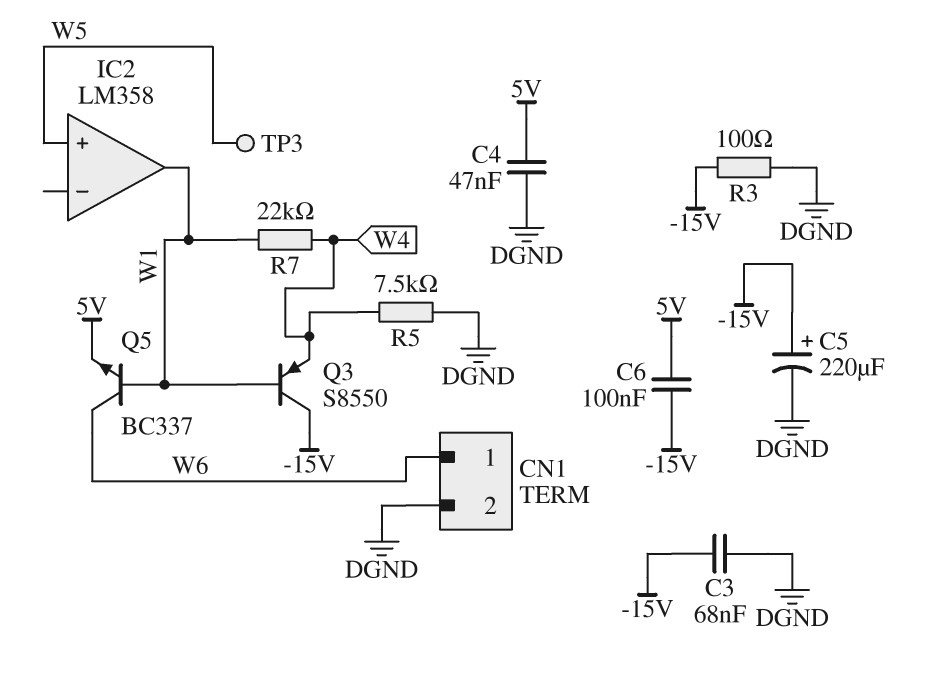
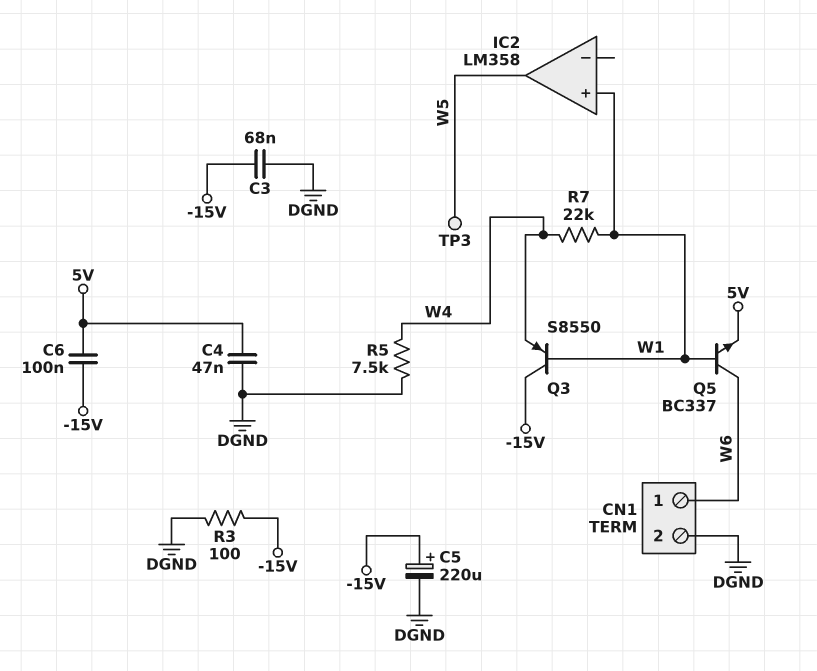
IC2 pin in+: W5 -> W1
IC2 pin out: W1 -> W5

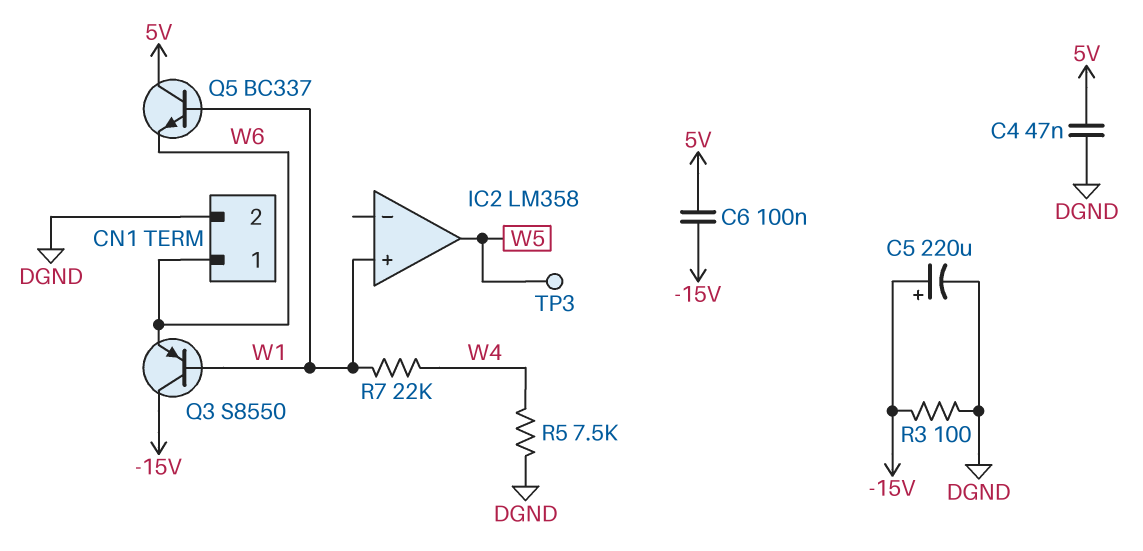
C3: 68nF (-15V, DGND) -> none
Q3: PNP S8550 (B W1, C -15V, E W4) -> PNP S8550 (B W1, C -15V, E W6)
Q5: NPN BC337 (B W1, C W6, E 5V) -> NPN BC337 (B W1, C 5V, E W6)

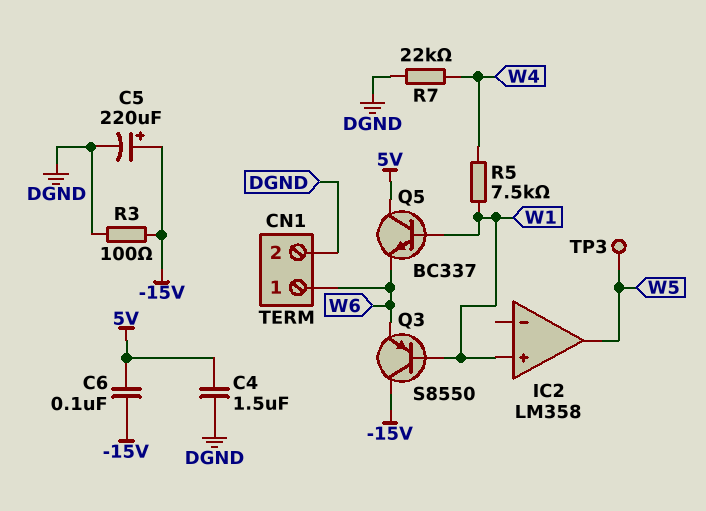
C4: 47nF (5V, DGND) -> 1.5uF (5V, DGND)
R5: 7.5k (DGND, W4) -> 7.5k (W1, W4)
R7: 22k (W1, W4) -> 22k (DGND, W4)

